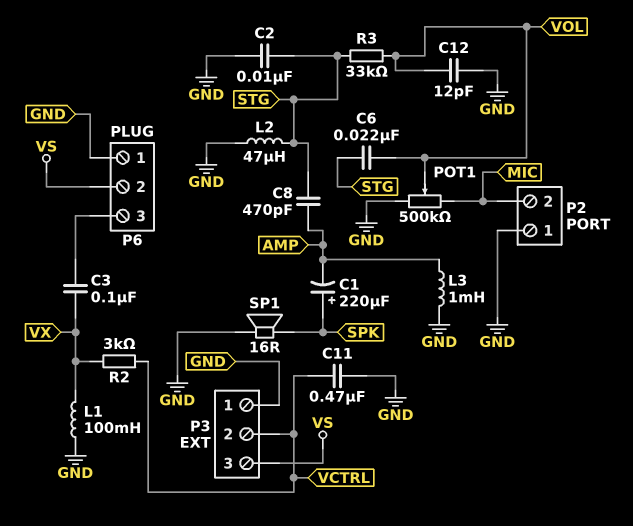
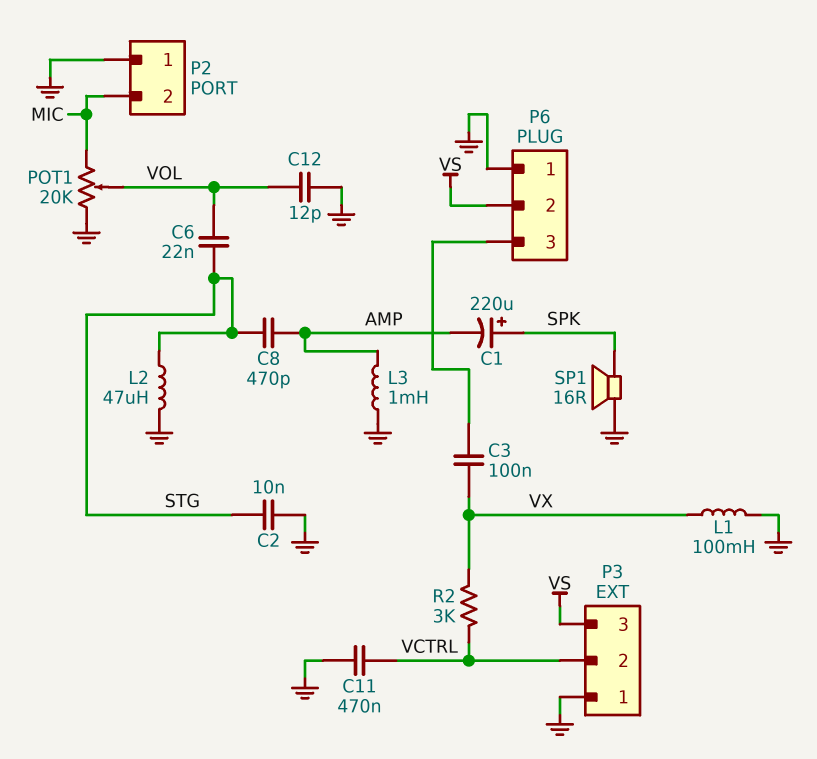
POT1: 500k (GND, MIC, wiper VOL) -> 20k (GND, MIC, wiper VOL)
R3: 33k (STG, VOL) -> none

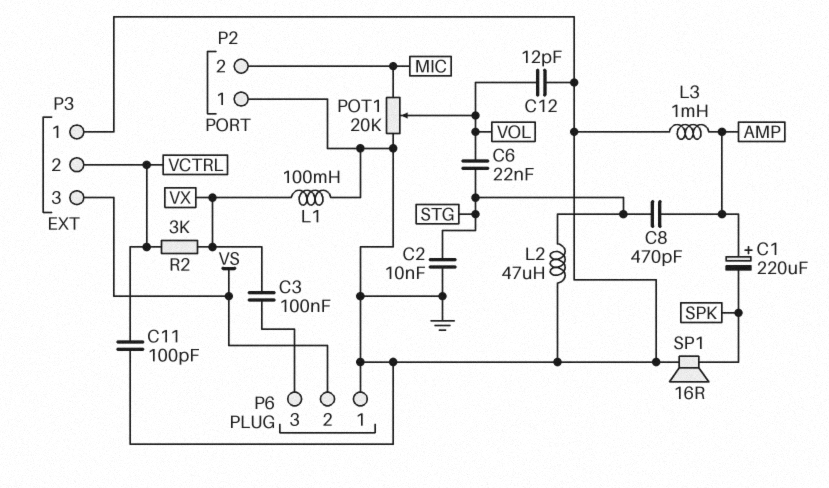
C1: 220uF (plus SPK, minus AMP) -> 220uF (plus AMP, minus SPK)
C11: 470nF (GND, VCTRL) -> 100pF (GND, VCTRL)

